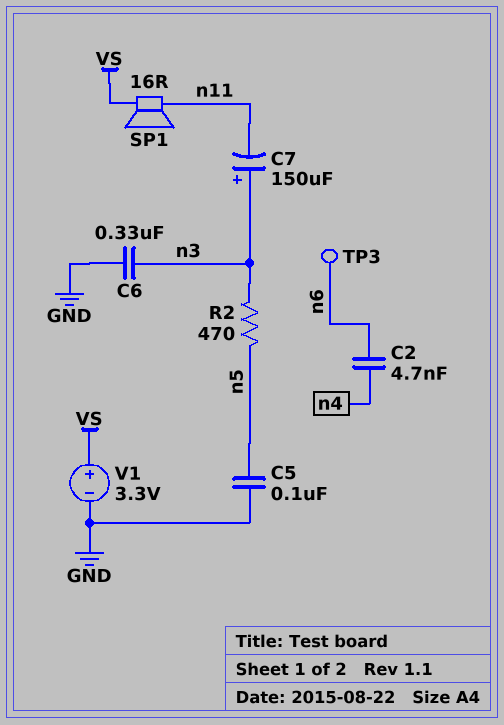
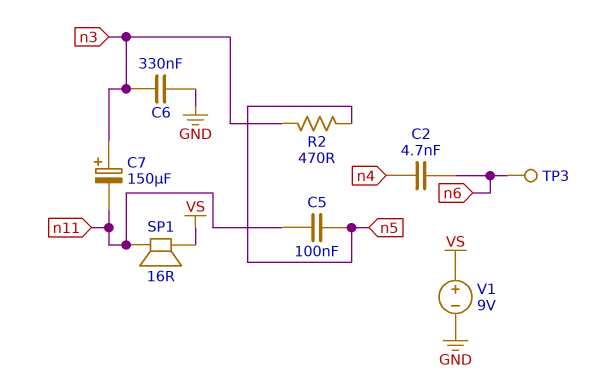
C5: 100nF (GND, n5) -> 100nF (n5, n11)
V1: 3.3V (plus VS, minus GND) -> 9V (plus VS, minus GND)

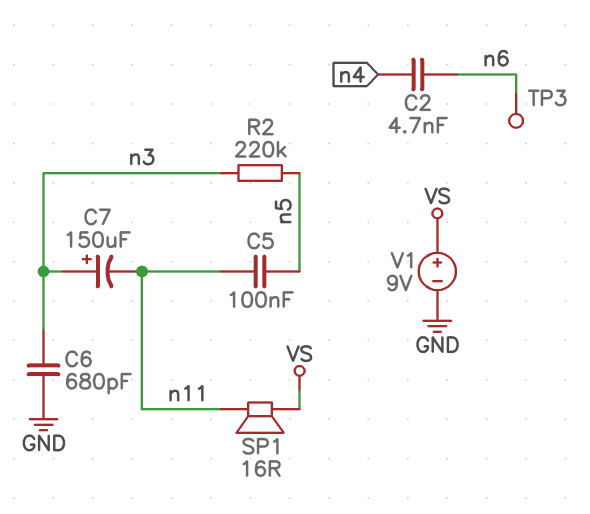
C6: 330nF (GND, n3) -> 680pF (GND, n3)
R2: 470 (n3, n5) -> 220k (n3, n5)

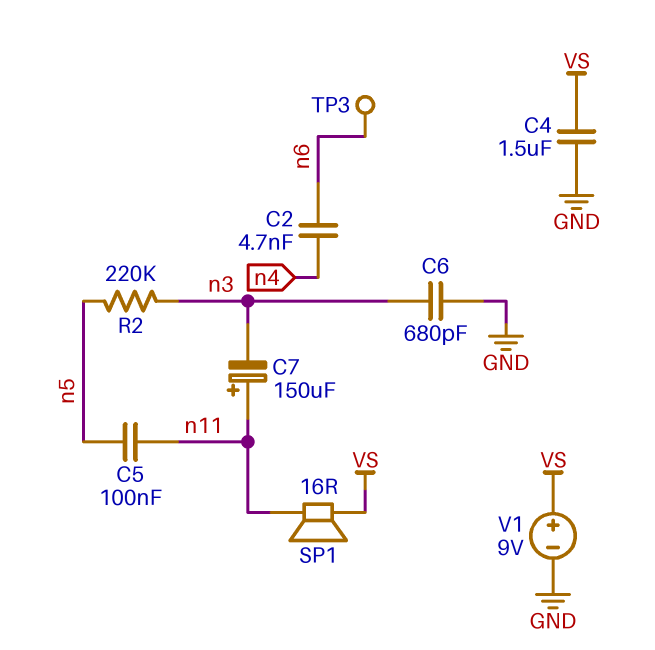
C4: none -> 1.5uF (GND, VS)
C7: 150uF (plus n3, minus n11) -> 150uF (plus n11, minus n3)

